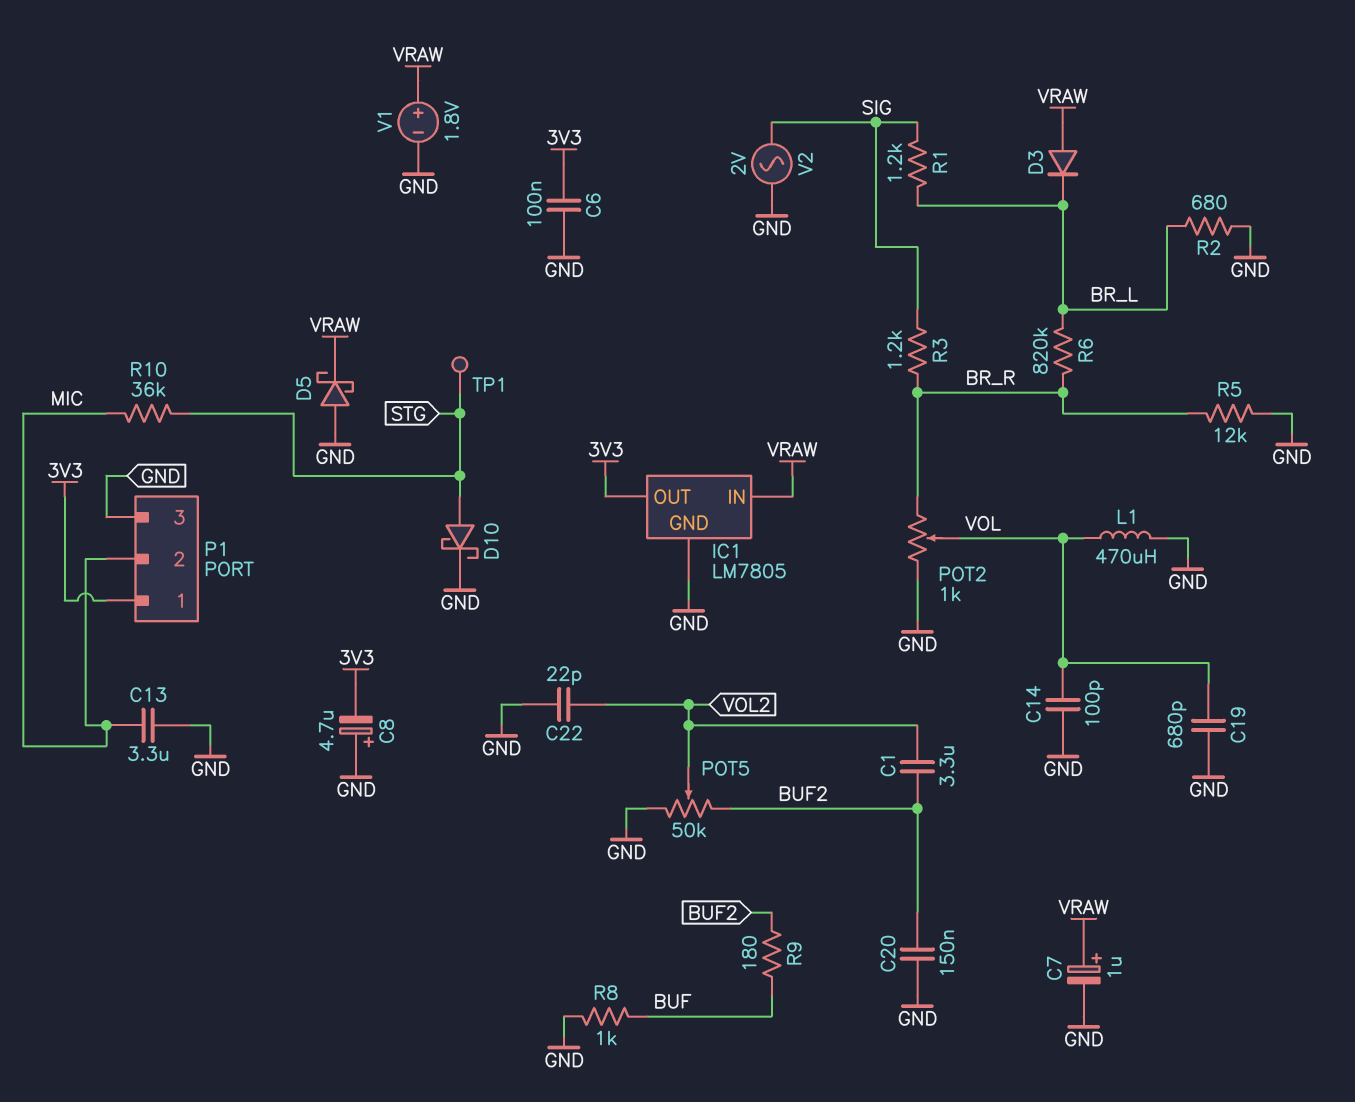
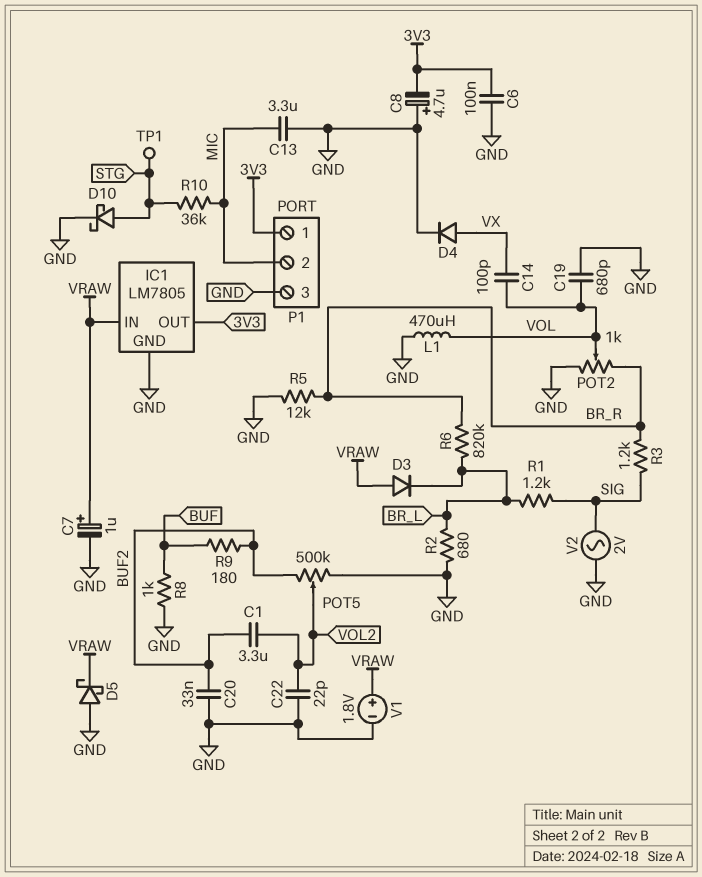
C14: 100pF (GND, VOL) -> 100pF (VOL, VX)
C20: 150nF (BUF2, GND) -> 33nF (BUF2, GND)
D4: none -> diode (A VX, K GND)
POT5: 50k (BUF2, GND, wiper VOL2) -> 500k (BUF2, GND, wiper VOL2)

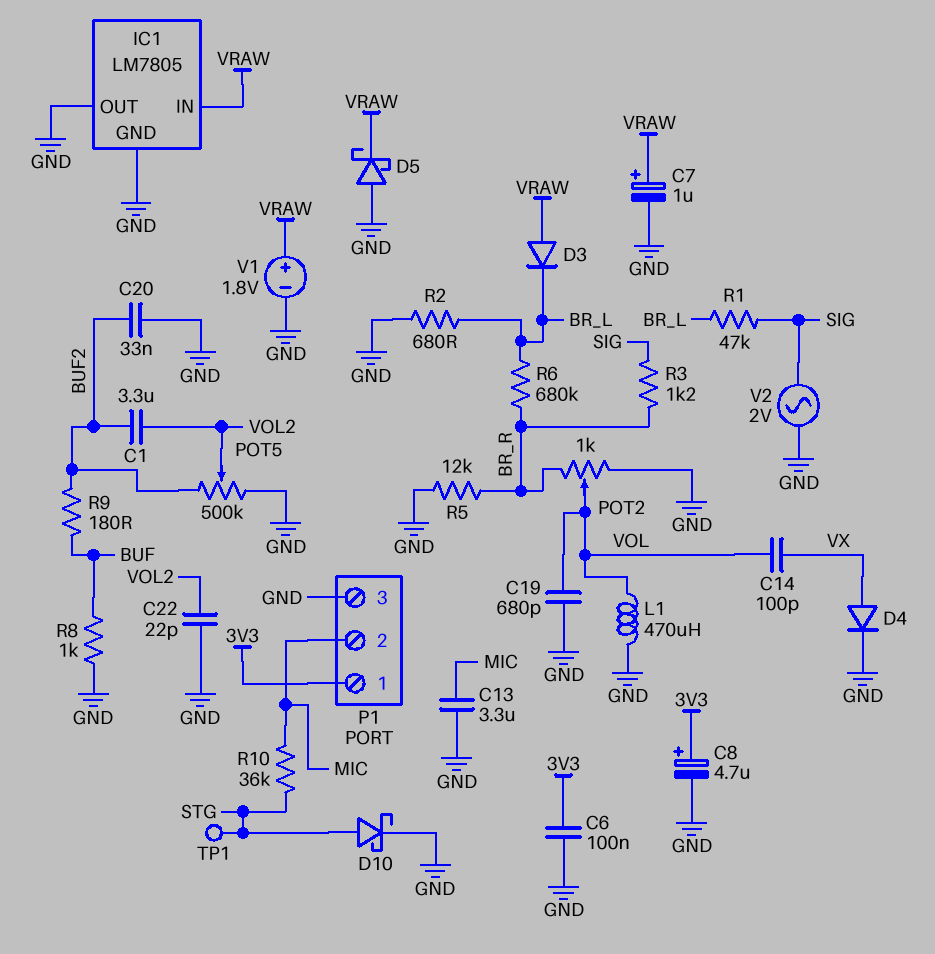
C8: 4.7uF (plus GND, minus 3V3) -> 4.7uF (plus 3V3, minus GND)
IC1 pin OUT: 3V3 -> GND
R1: 1.2k (BR_L, SIG) -> 47k (BR_L, SIG)
R6: 820k (BR_L, BR_R) -> 680k (BR_L, BR_R)

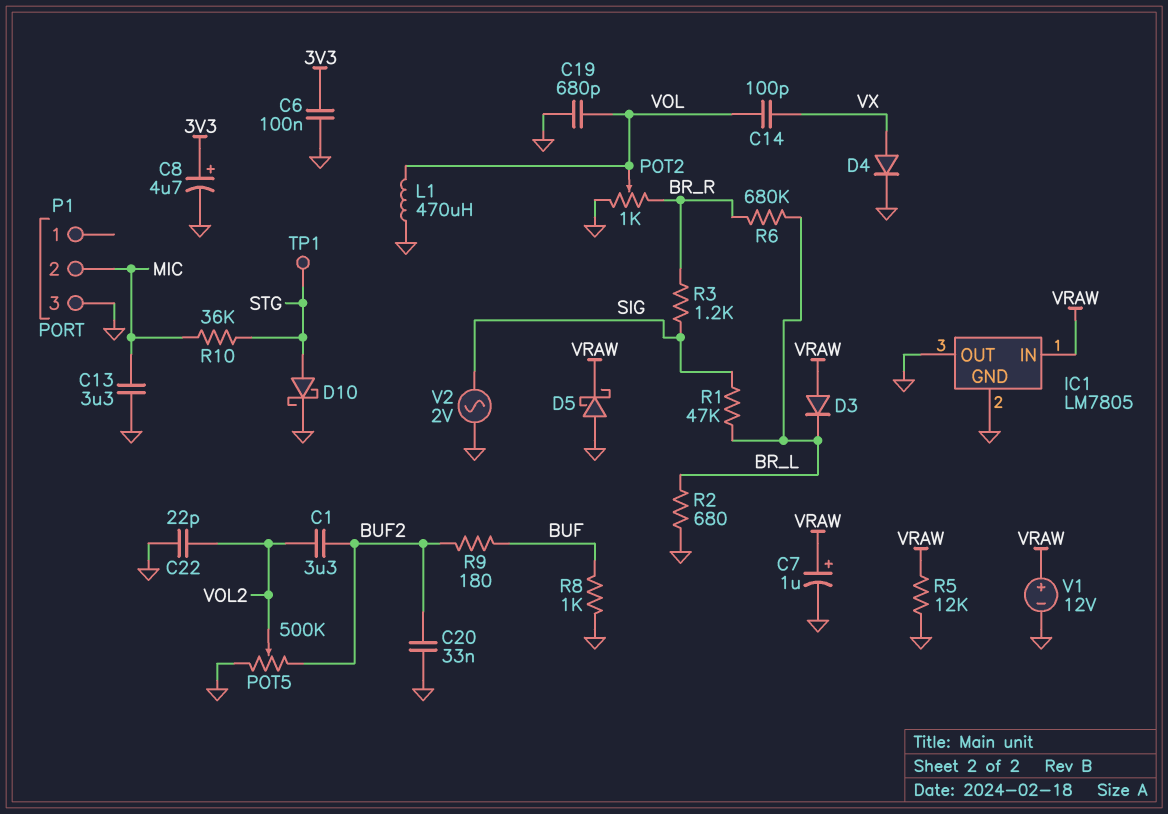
P1 pin 1: 3V3 -> none
R5: 12k (BR_R, GND) -> 12k (GND, VRAW)
V1: 1.8V (plus VRAW, minus GND) -> 12V (plus VRAW, minus GND)

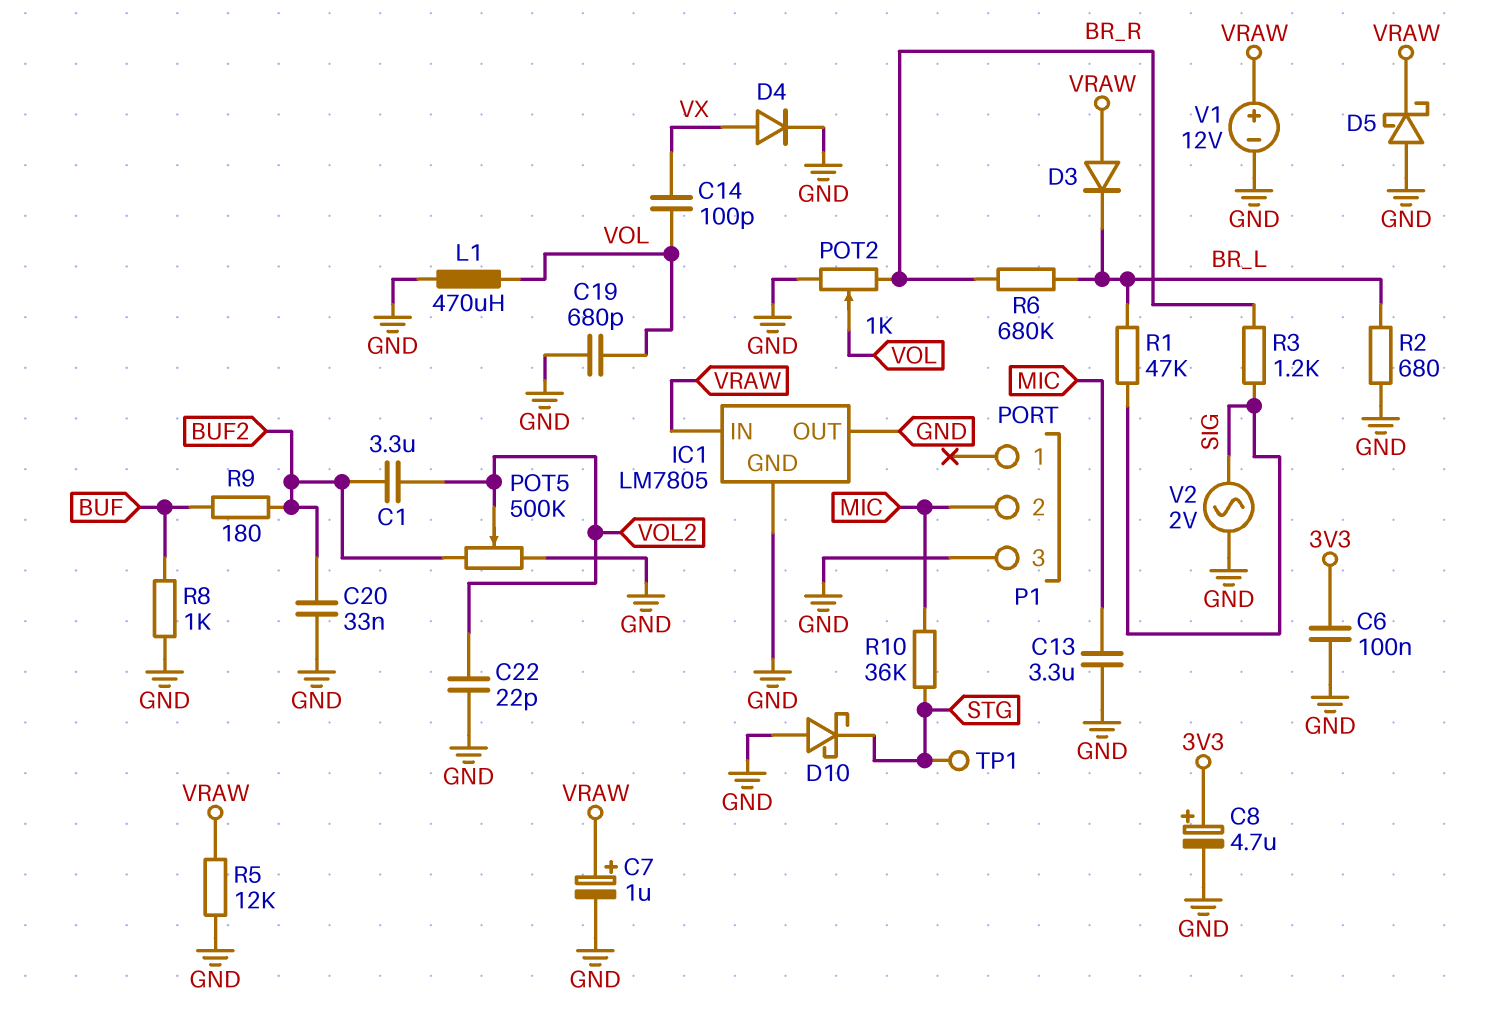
D10: schottky (A STG, K GND) -> schottky (A GND, K STG)

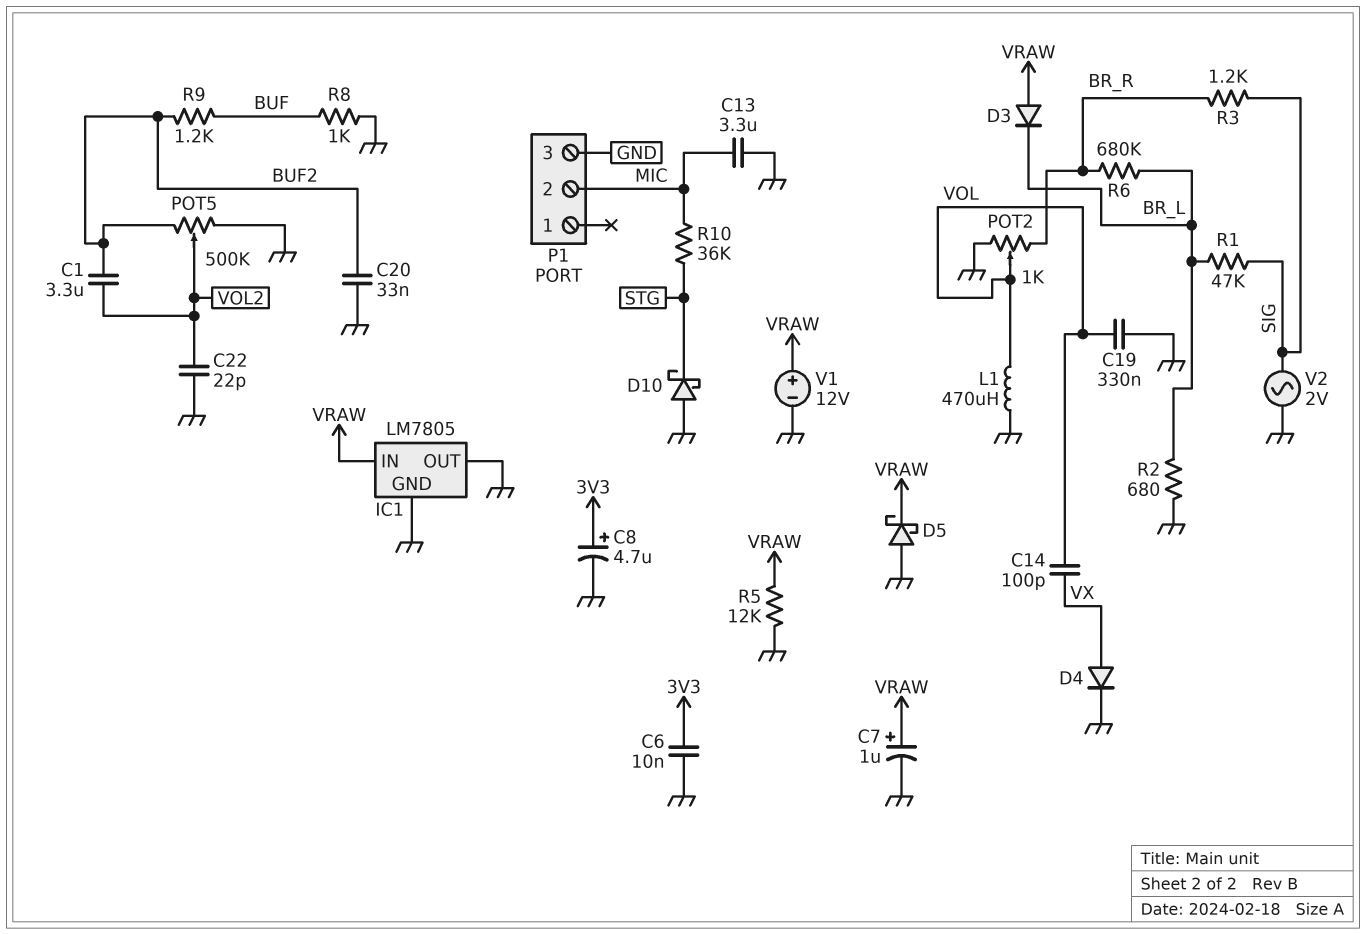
C6: 100nF (3V3, GND) -> 10nF (3V3, GND)
C19: 680pF (GND, VOL) -> 330nF (GND, VOL)
R9: 180 (BUF, BUF2) -> 1.2k (BUF, BUF2)
TP1: test point (STG) -> none

